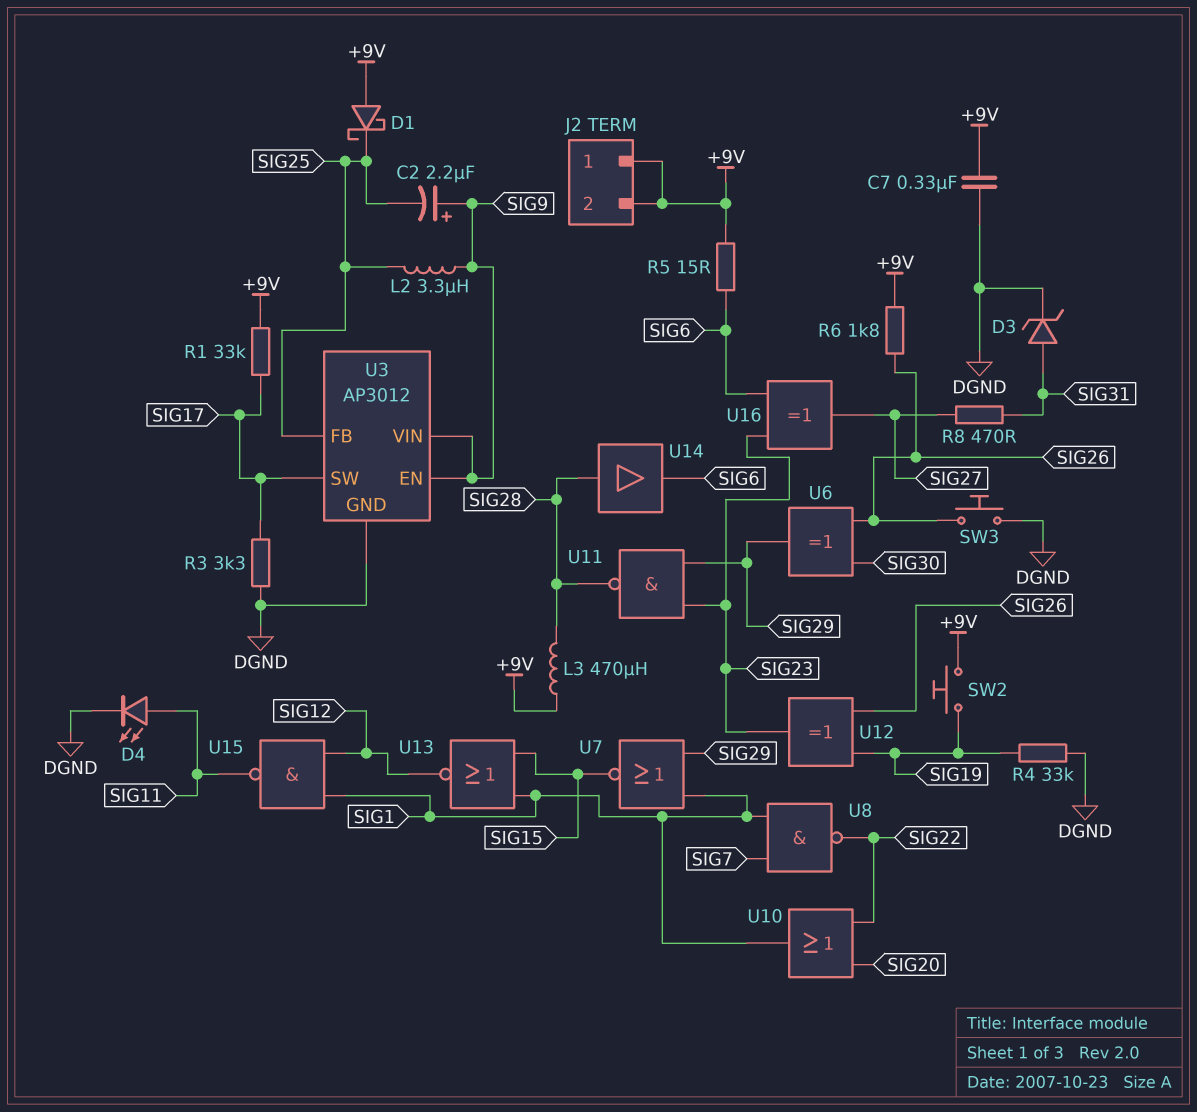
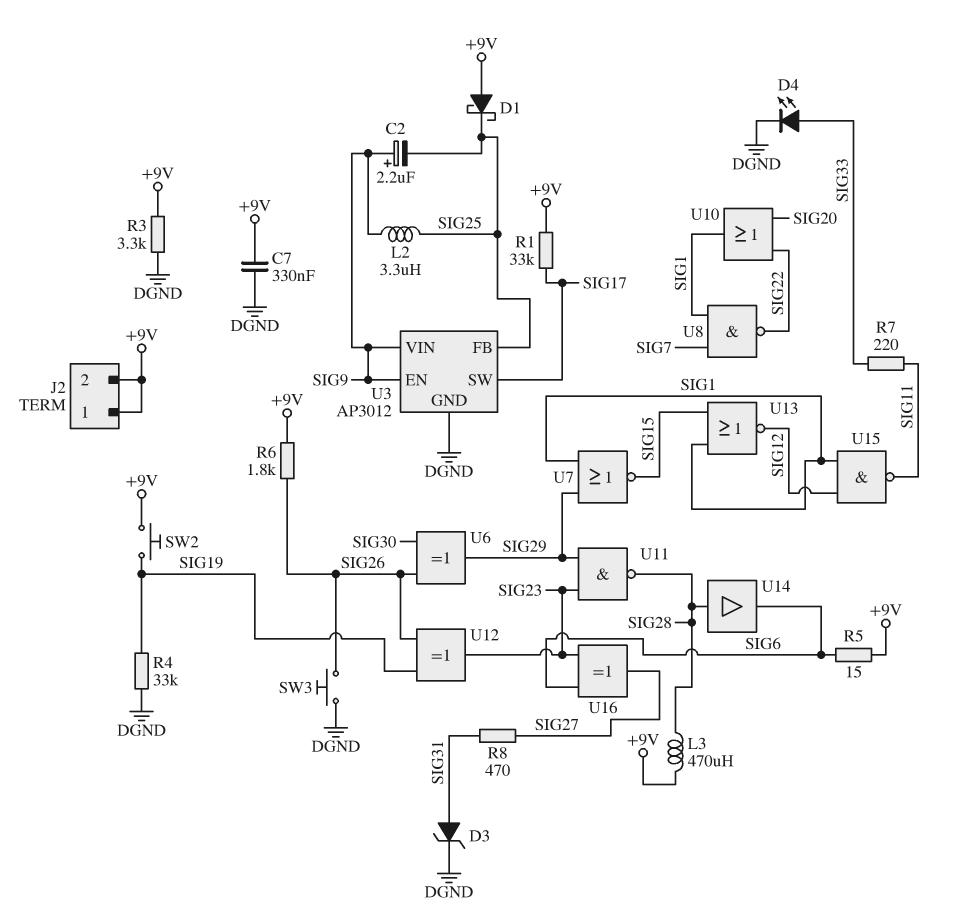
D4: LED (A SIG11, K DGND) -> LED (A SIG33, K DGND)
R3: 3.3k (DGND, SIG17) -> 3.3k (+9V, DGND)
R7: none -> 220 (SIG11, SIG33)

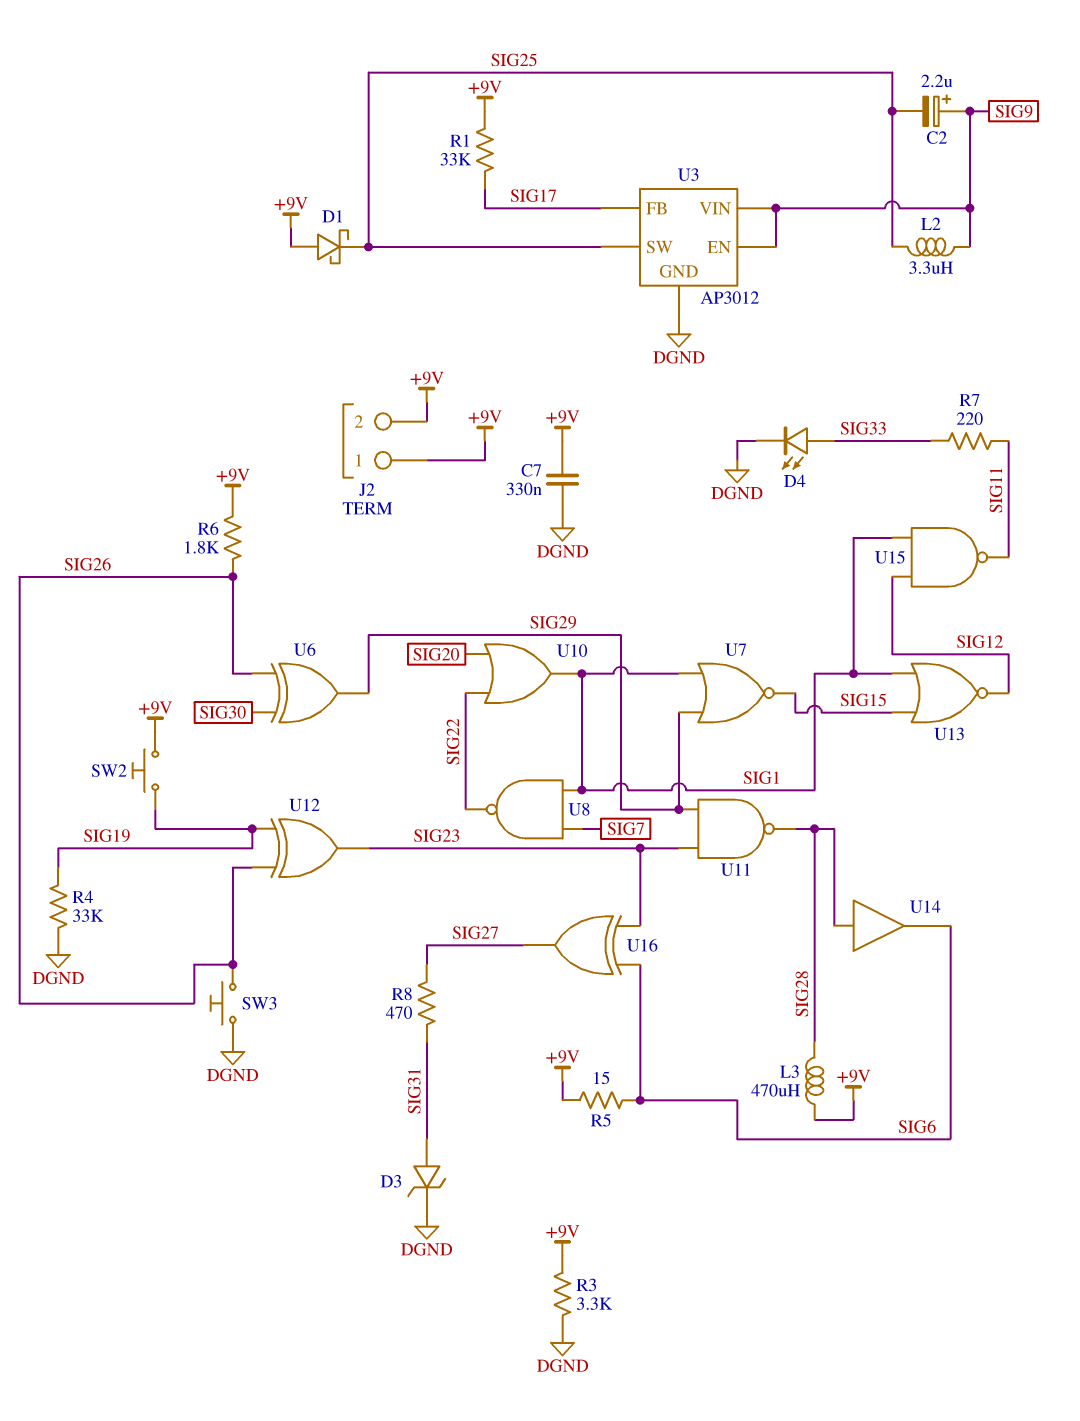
U3 pin FB: SIG25 -> SIG17
U3 pin SW: SIG17 -> SIG25

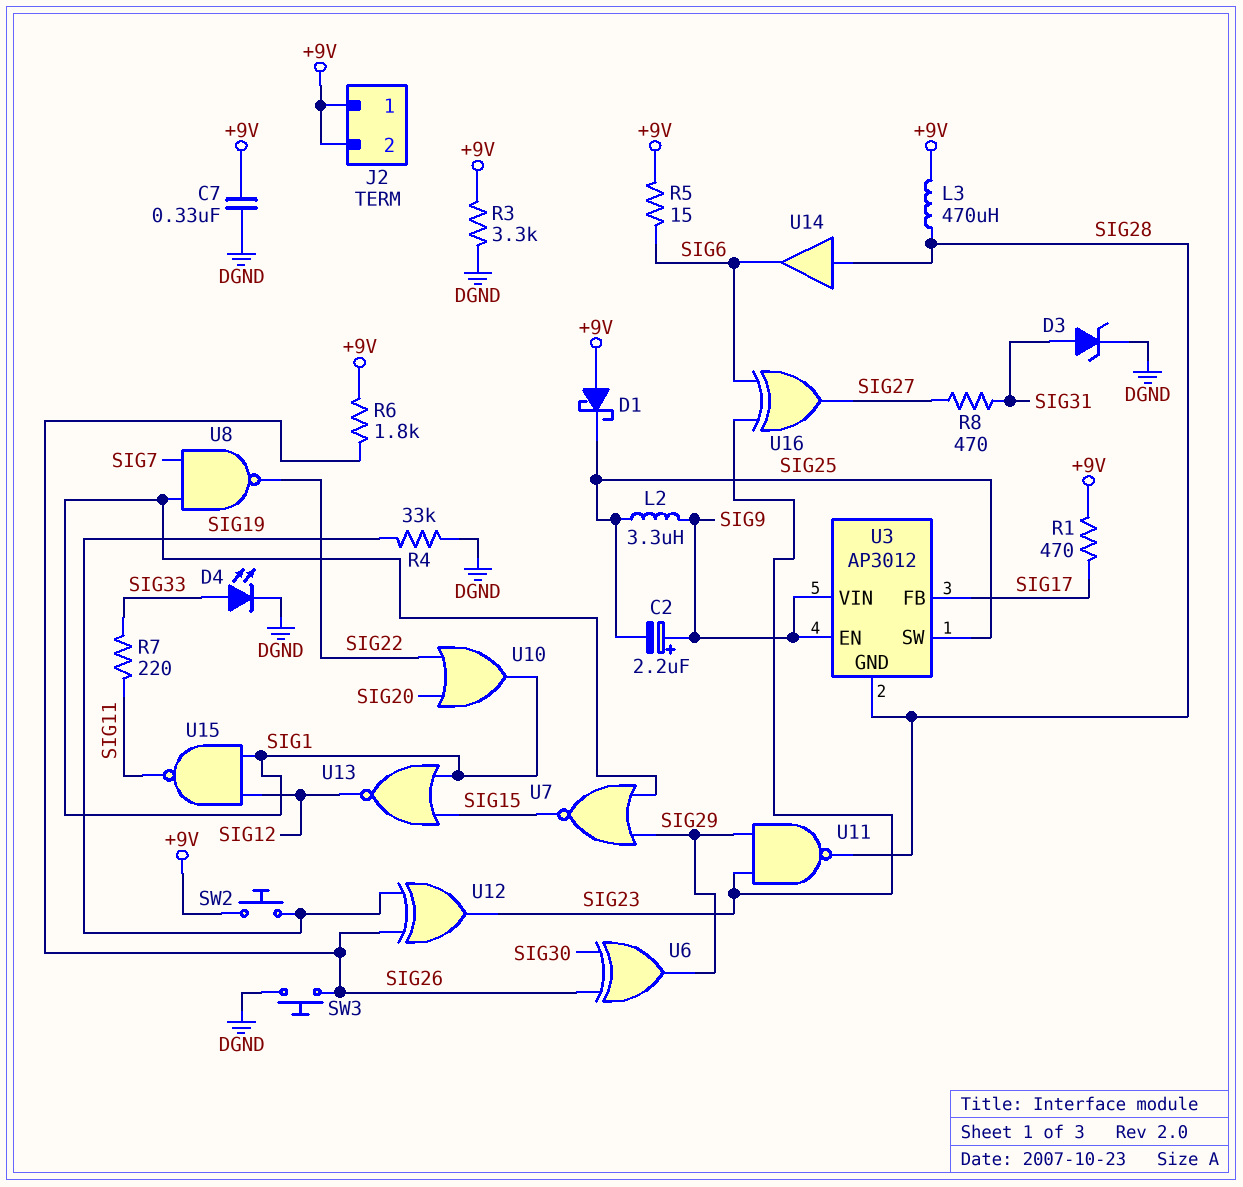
R1: 33k (+9V, SIG17) -> 470 (+9V, SIG17)
U3 pin GND: DGND -> SIG28

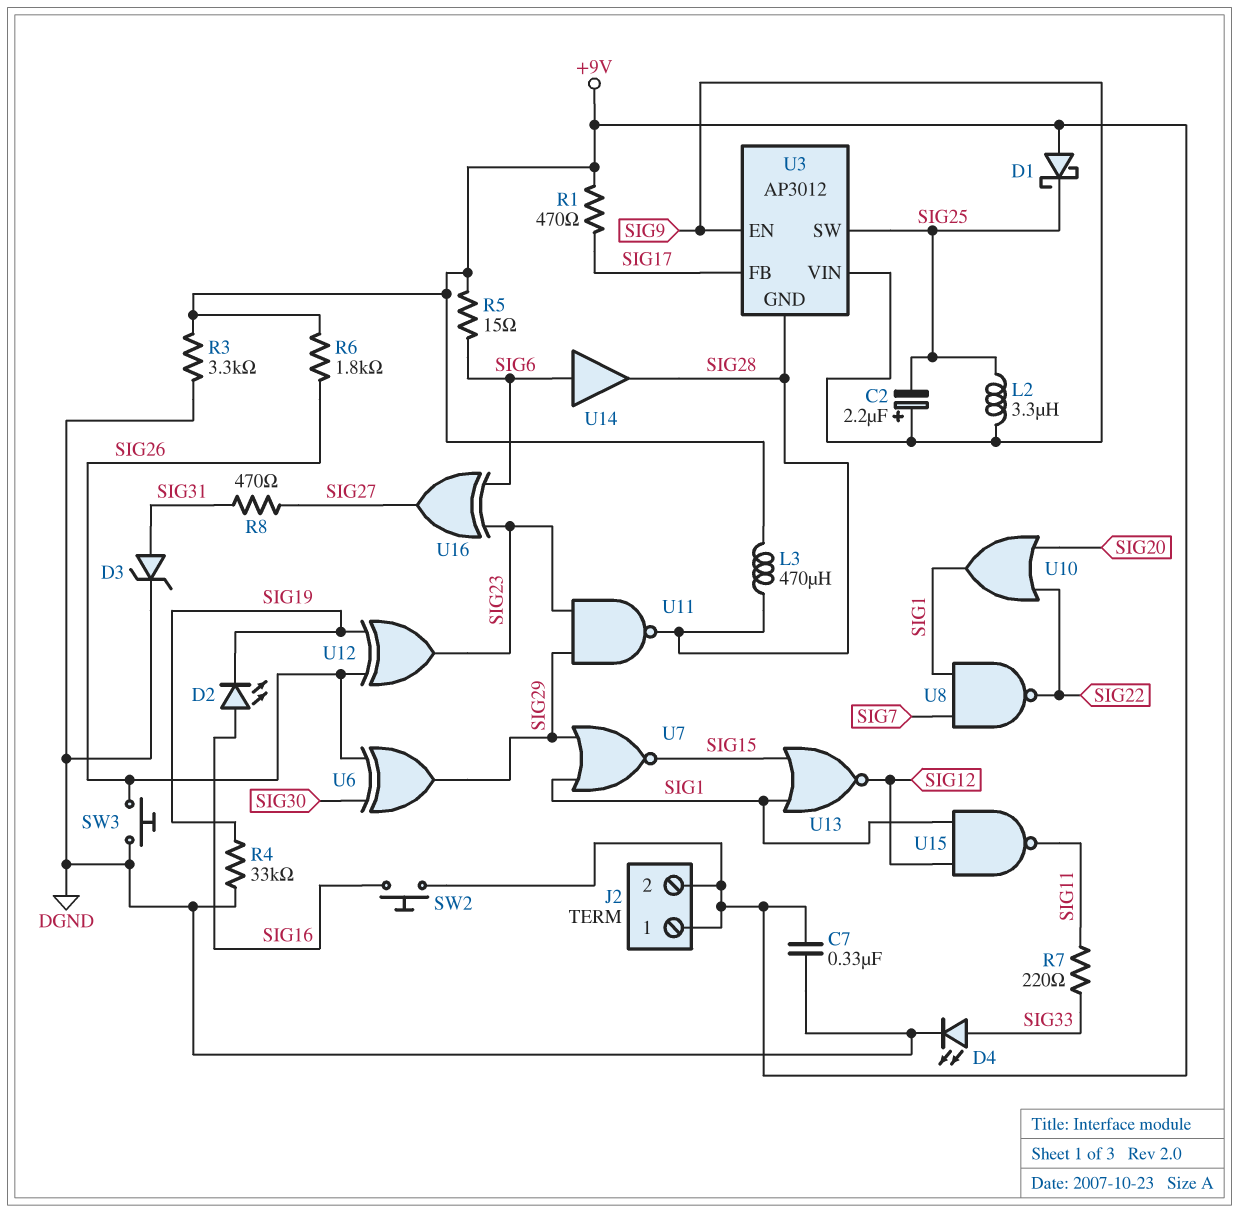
D2: none -> LED (A SIG16, K SIG19)
SW2: button (+9V, SIG19) -> button (+9V, SIG16)
U14: buffer (in SIG28, out SIG6) -> buffer (in SIG6, out SIG28)

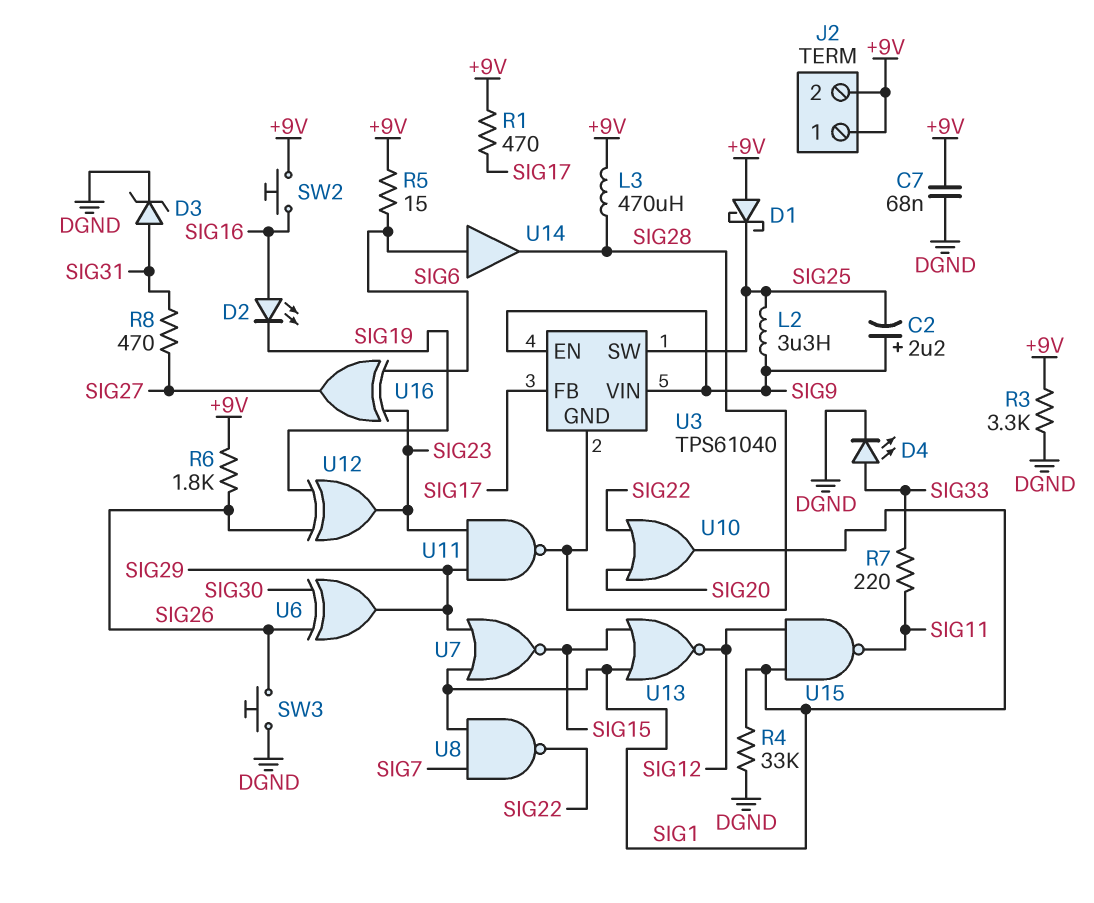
C7: 330nF (+9V, DGND) -> 68nF (+9V, DGND)
R4: 33k (DGND, SIG19) -> 33k (DGND, SIG1)
U3: AP3012 -> TPS61040

